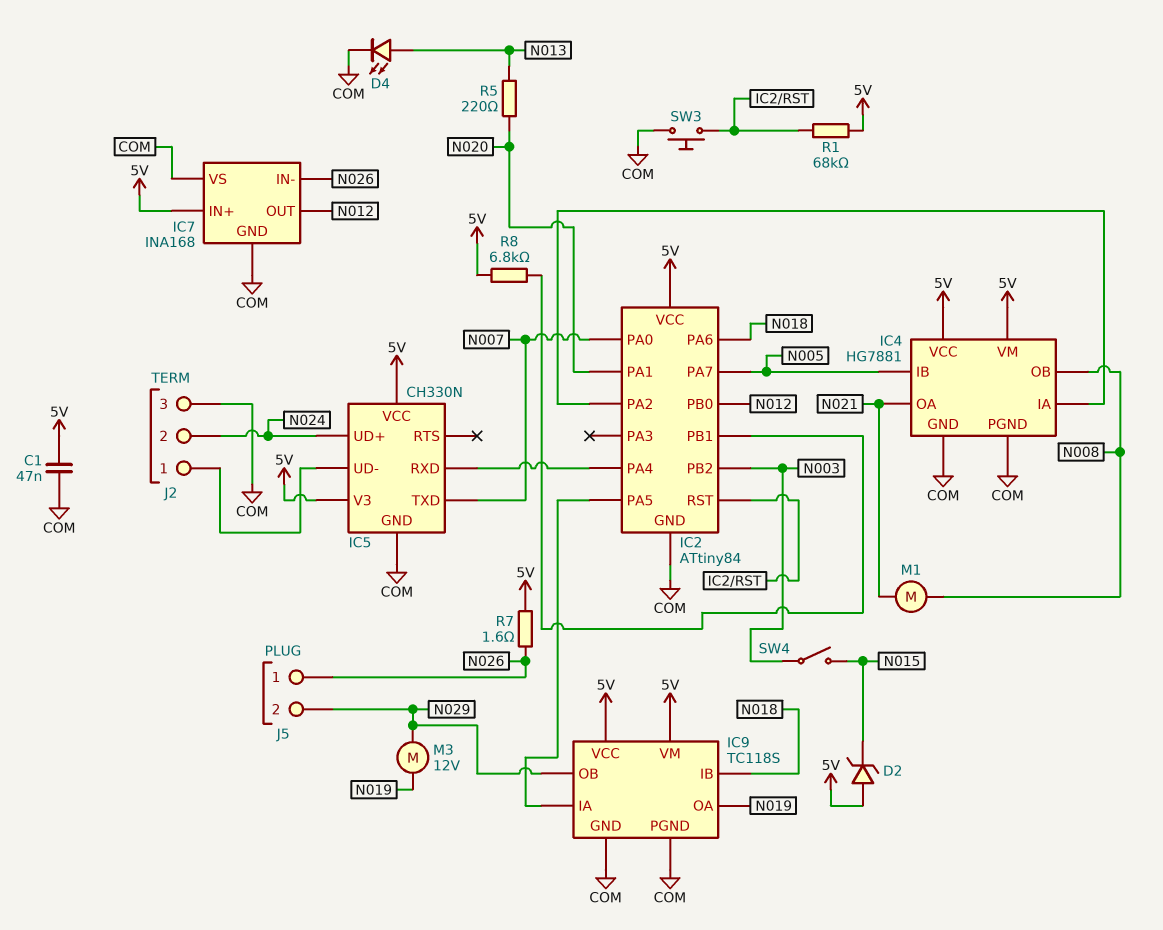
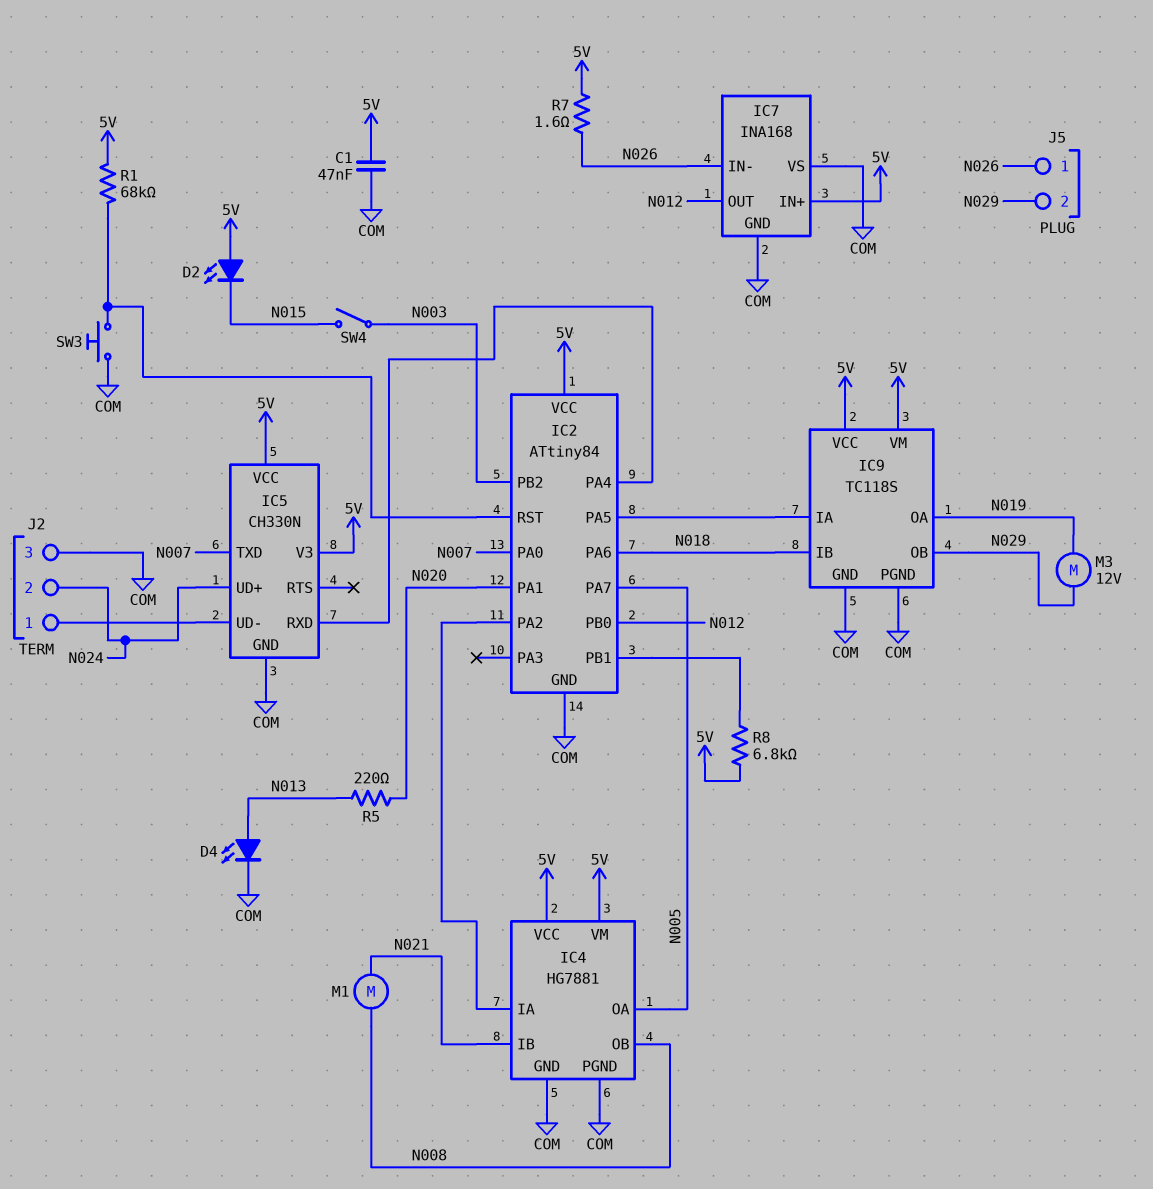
D2: zener (A 5V, K N015) -> LED (A 5V, K N015)
IC4 pin IB: N005 -> N021
IC4 pin OA: N021 -> N005

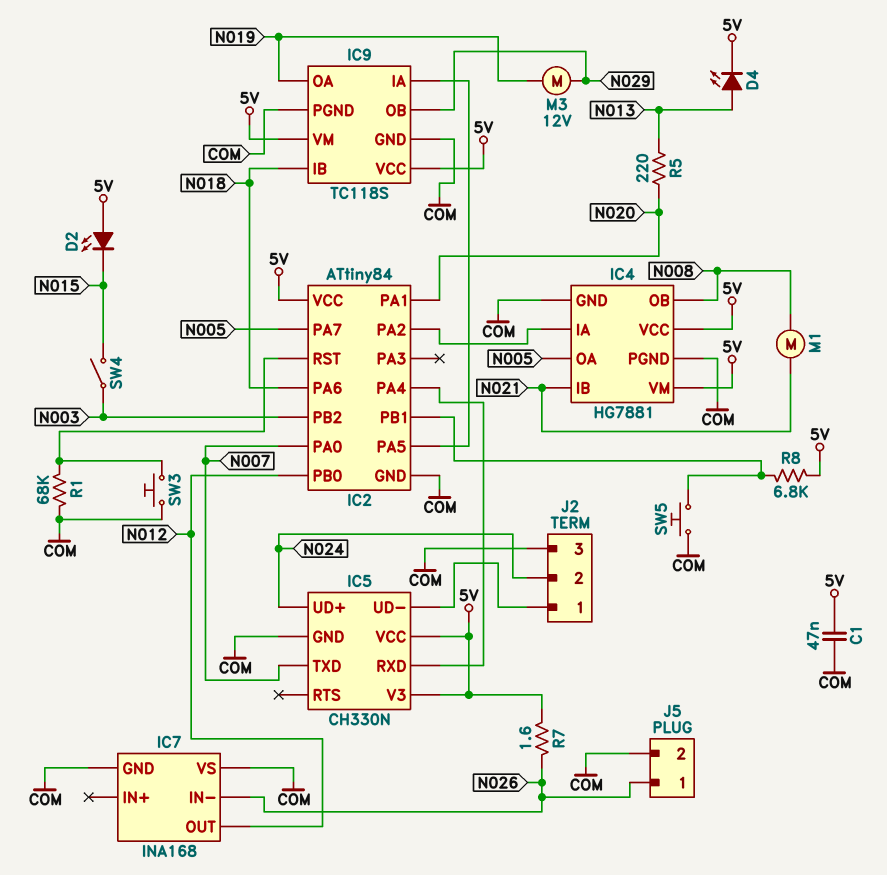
D4: LED (A N013, K COM) -> LED (A N013, K 5V)
IC7 pin IN+: 5V -> none
J5 pin 2: N029 -> COM
R1: 68k (5V, IC2/RST) -> 68k (COM, IC2/RST)
SW5: none -> button (COM, IC2/PB1)

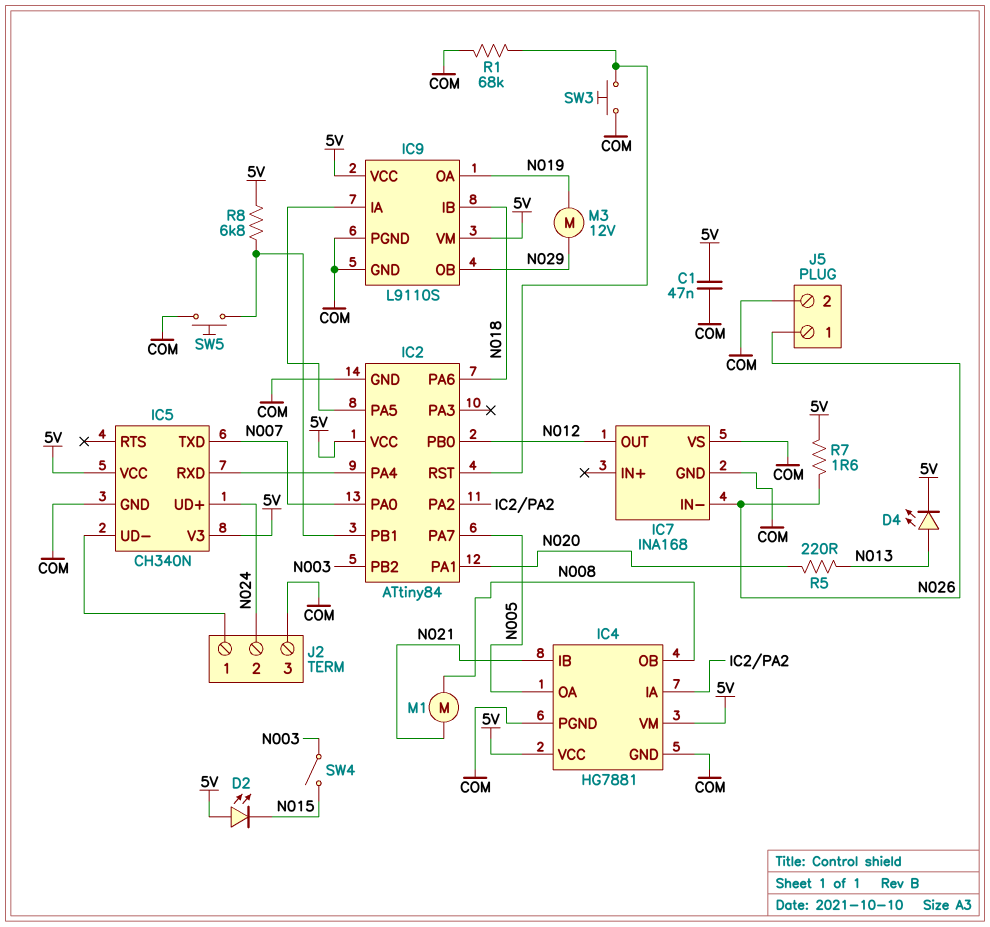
IC5: CH330N -> CH340N
IC9: TC118S -> L9110S

